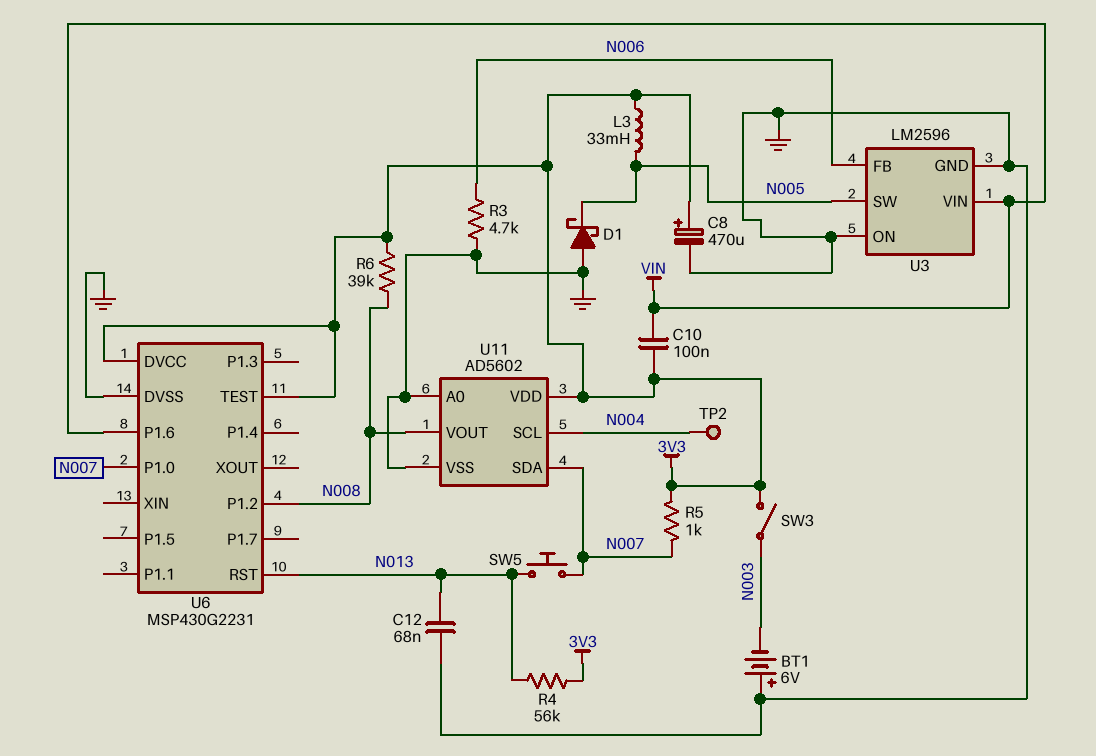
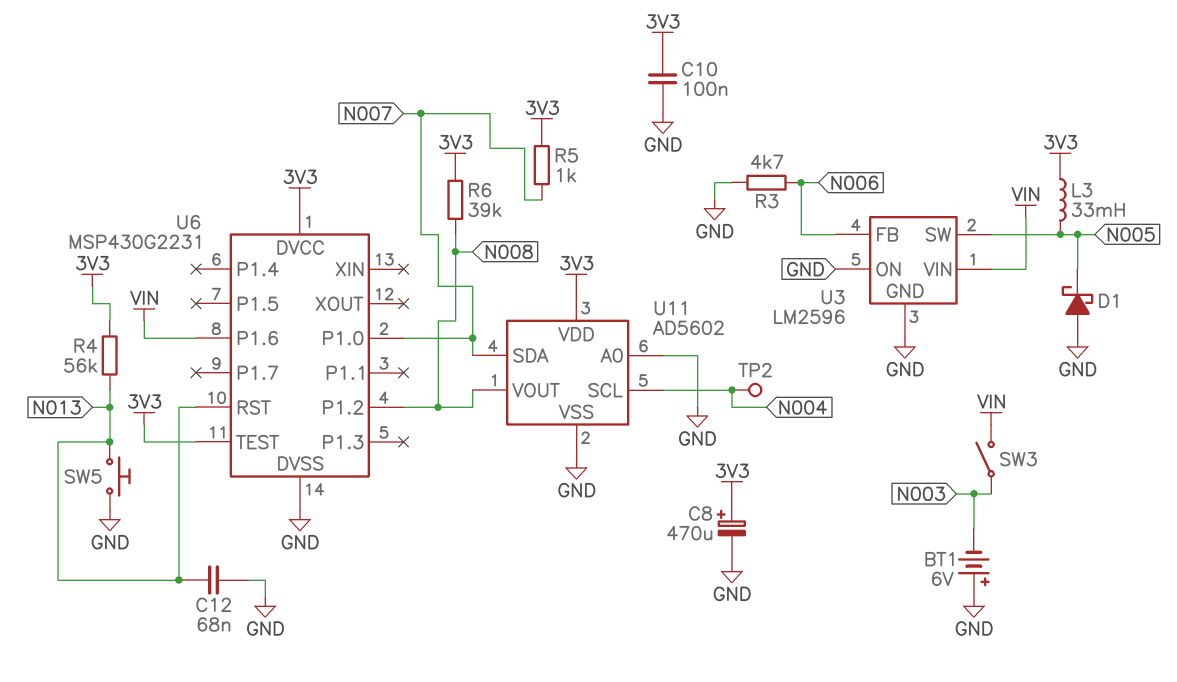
C10: 100nF (3V3, VIN) -> 100nF (3V3, GND)
SW3: switch (3V3, N003) -> switch (N003, VIN)
SW5: button (N007, N013) -> button (GND, N013)

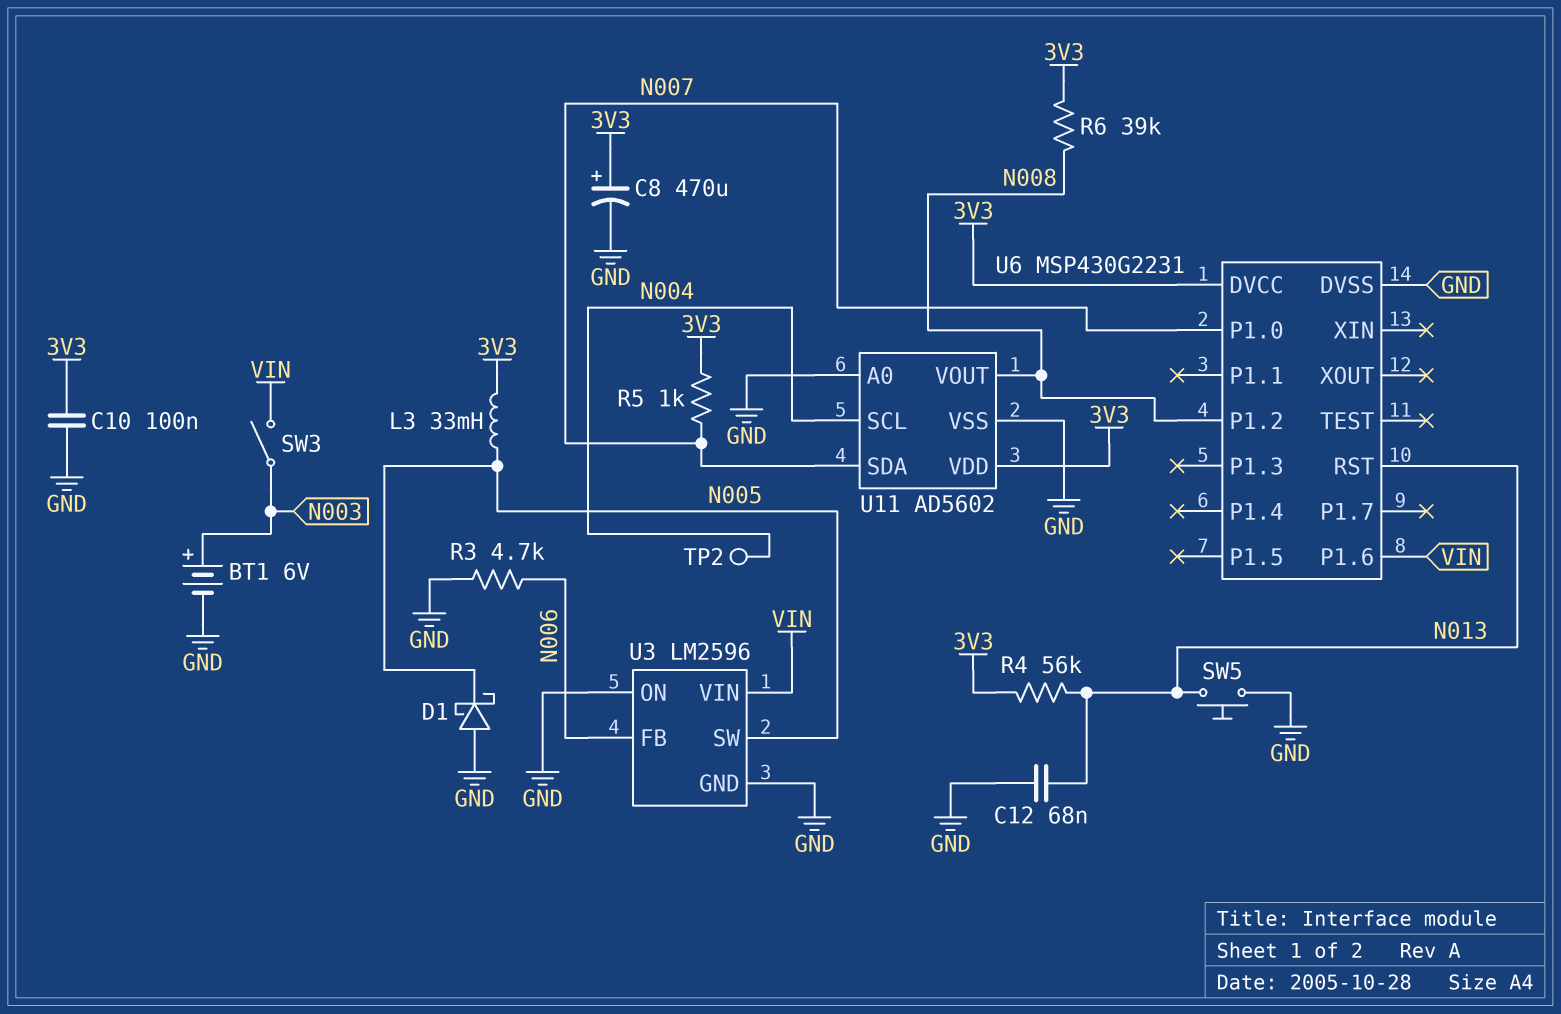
BT1: 6V (plus GND, minus N003) -> 6V (plus N003, minus GND)
U6 pin TEST: 3V3 -> none

